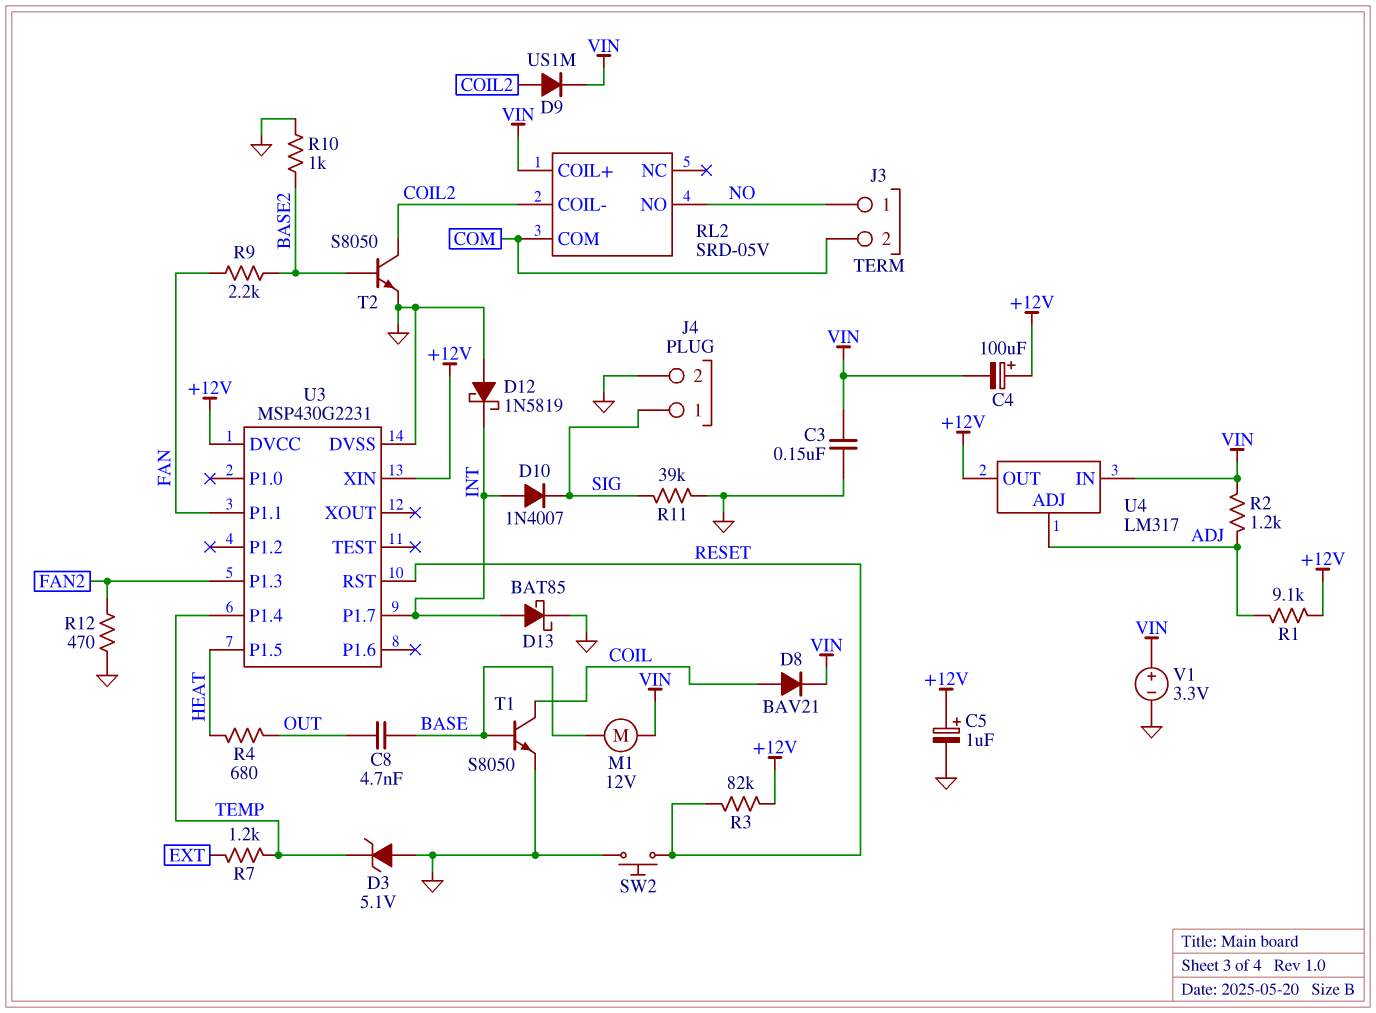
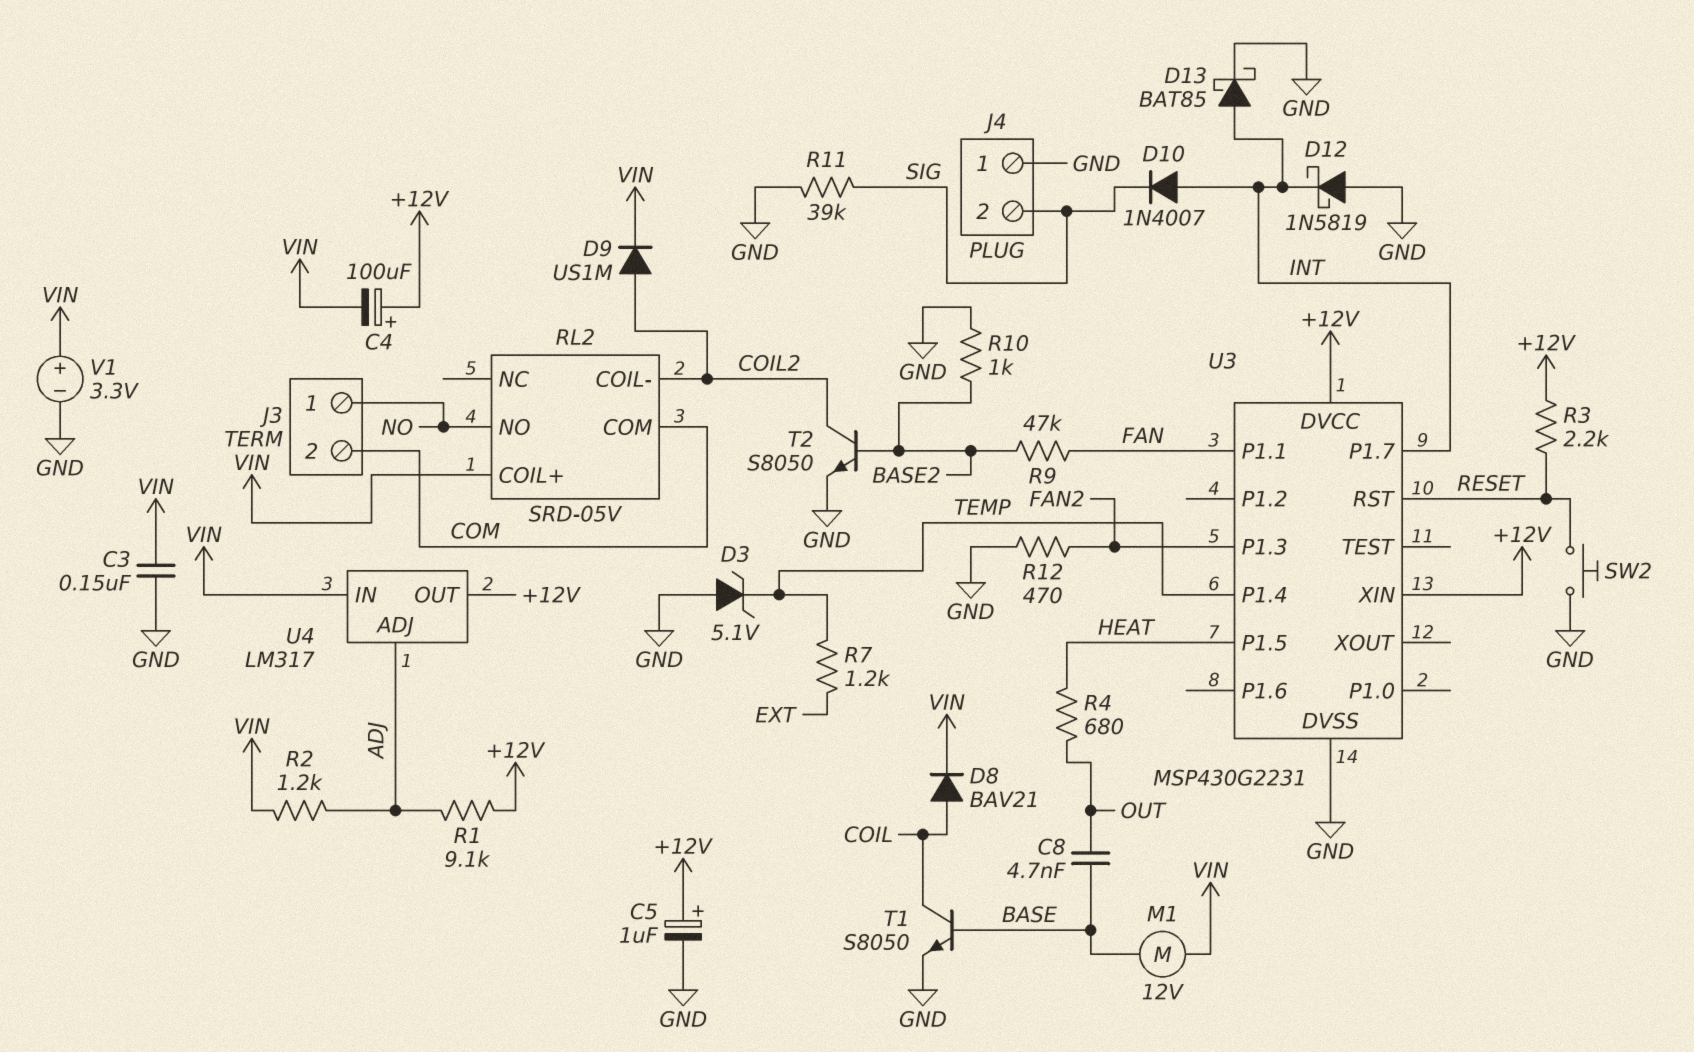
J4 pin 1: SIG -> GND
J4 pin 2: GND -> SIG
R3: 82k (+12V, RESET) -> 2.2k (+12V, RESET)
R9: 2.2k (BASE2, FAN) -> 47k (BASE2, FAN)

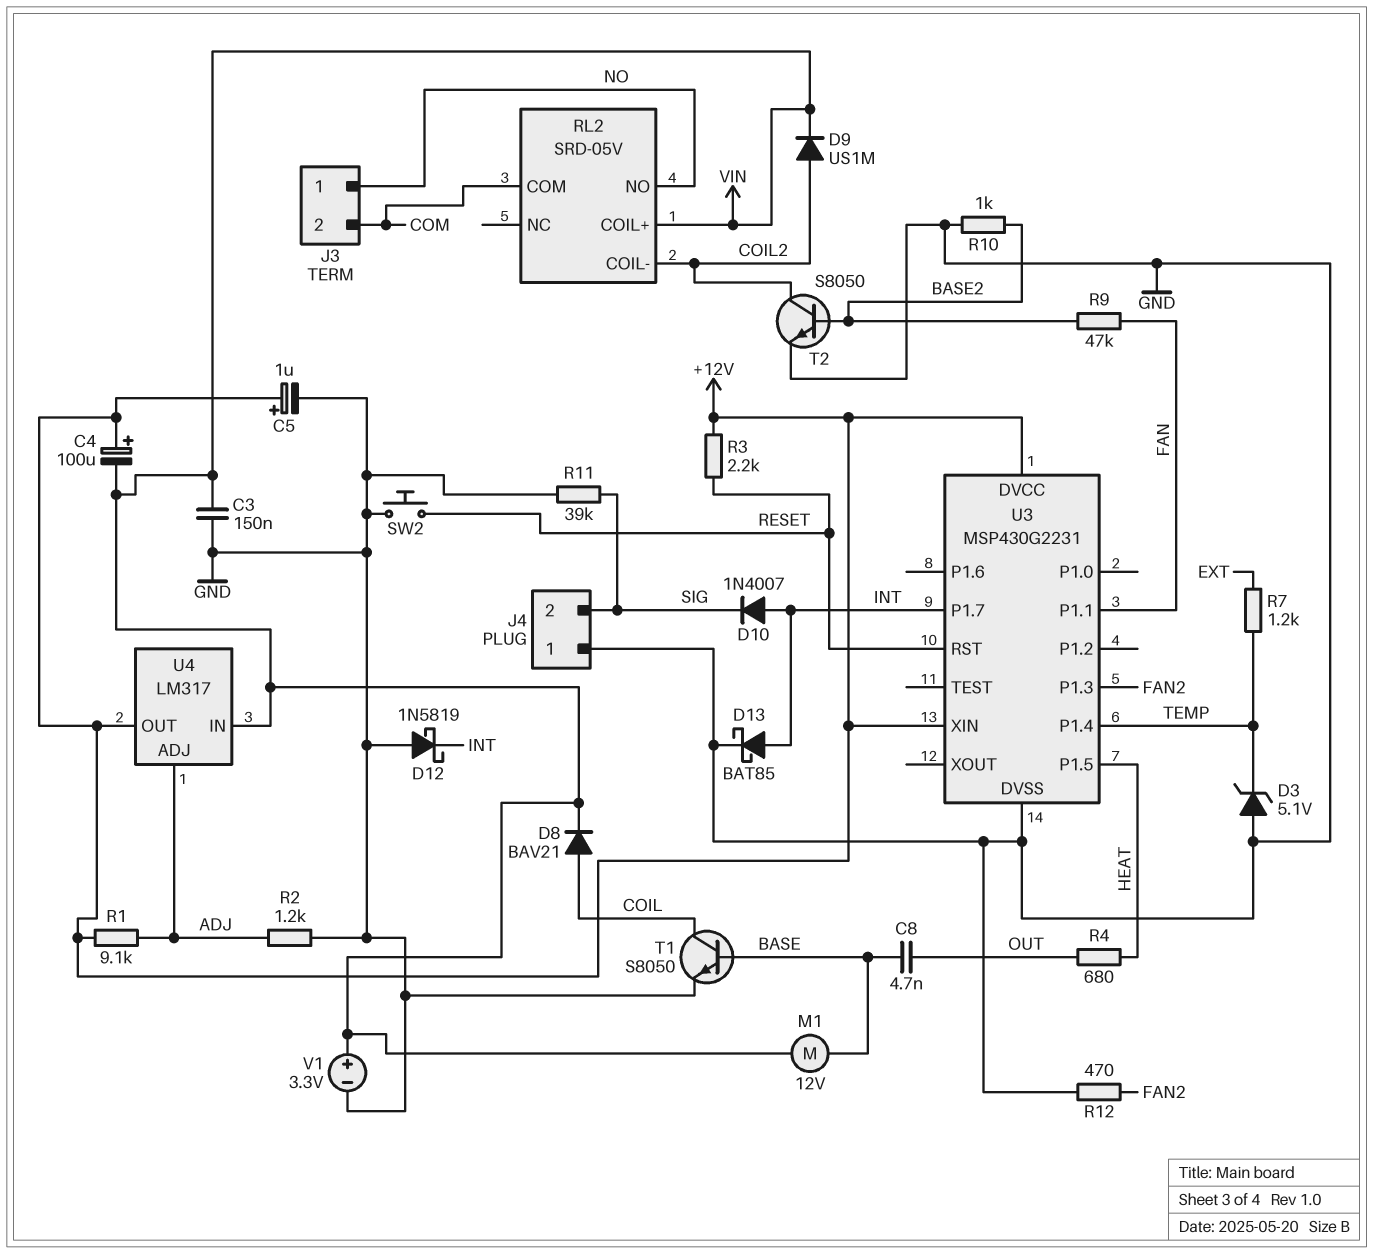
R2: 1.2k (ADJ, VIN) -> 1.2k (ADJ, GND)

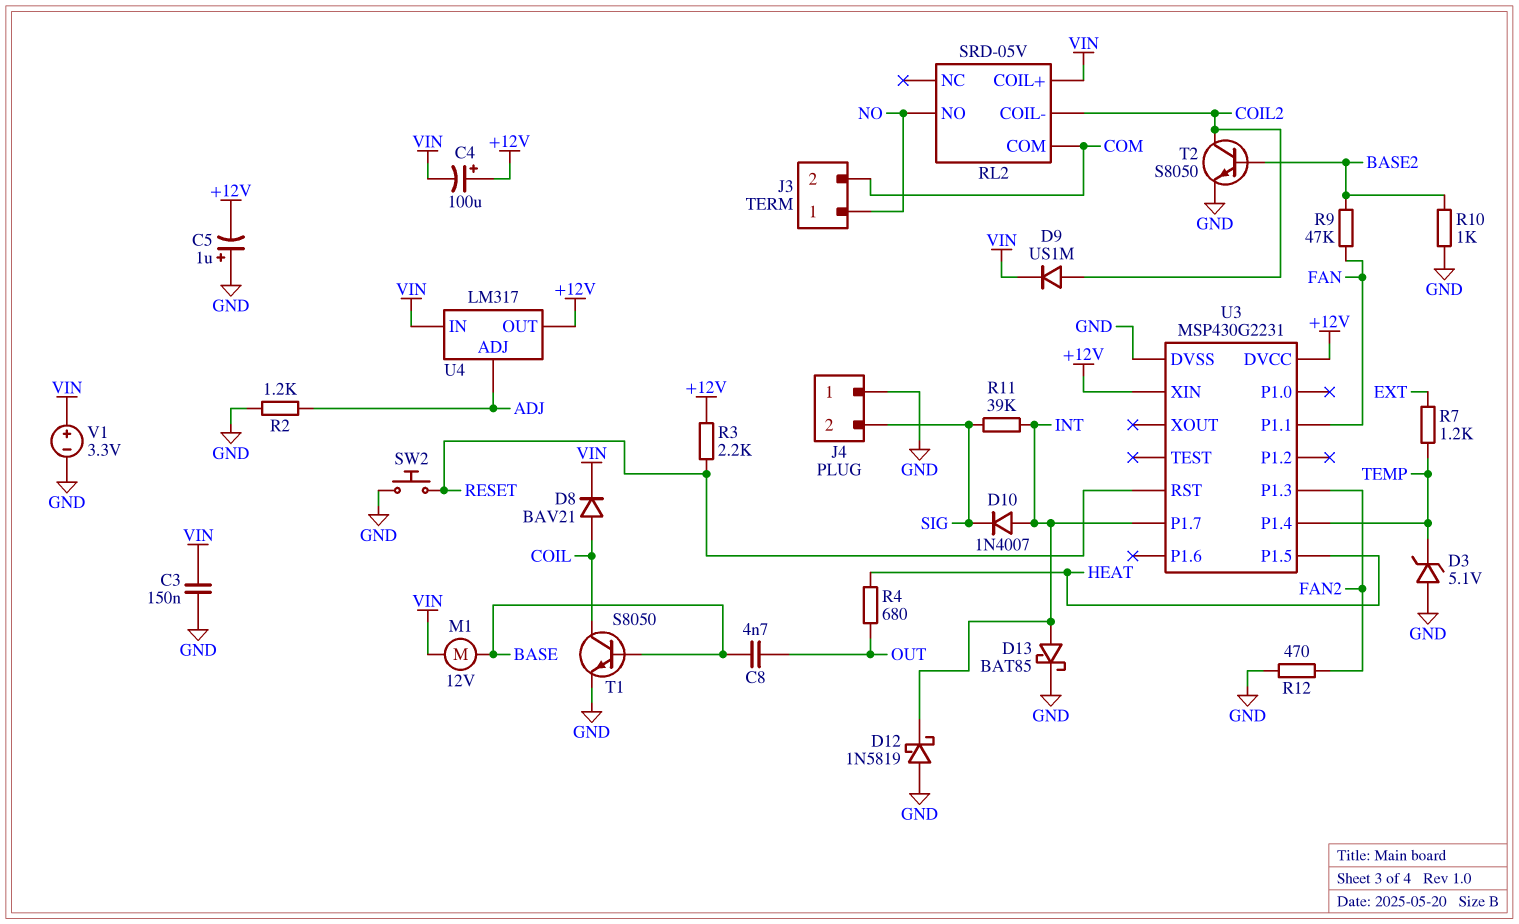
C5: 1uF (plus +12V, minus GND) -> 1uF (plus GND, minus +12V)
R1: 9.1k (+12V, ADJ) -> none
R11: 39k (GND, SIG) -> 39k (INT, SIG)

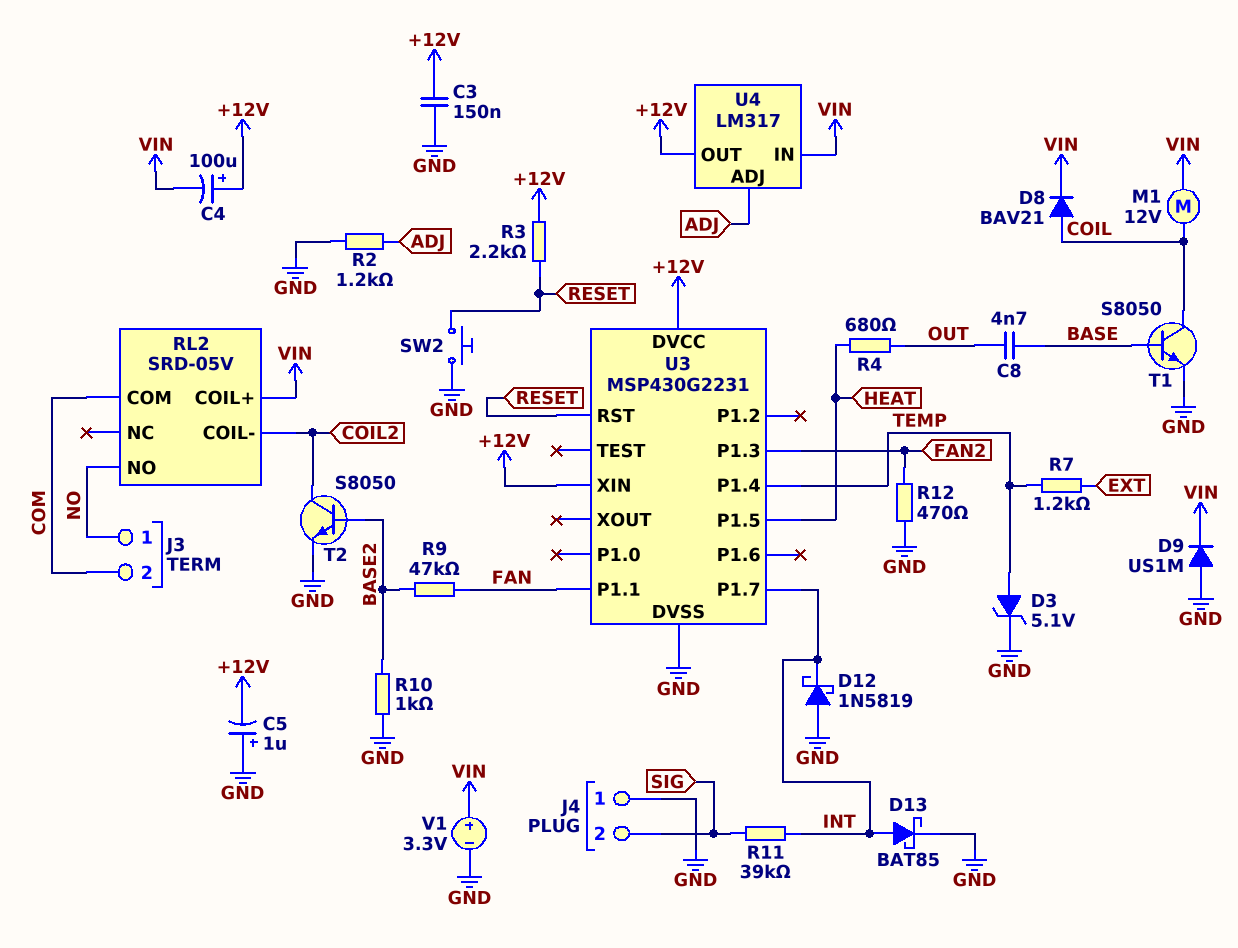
C3: 150nF (GND, VIN) -> 150nF (+12V, GND)
D3: zener 5.1V (A GND, K TEMP) -> zener 5.1V (A TEMP, K GND)
D9: diode US1M (A COIL2, K VIN) -> diode US1M (A GND, K VIN)
D10: diode 1N4007 (A INT, K SIG) -> none
M1: motor 12V (BASE, VIN) -> motor 12V (COIL, VIN)

